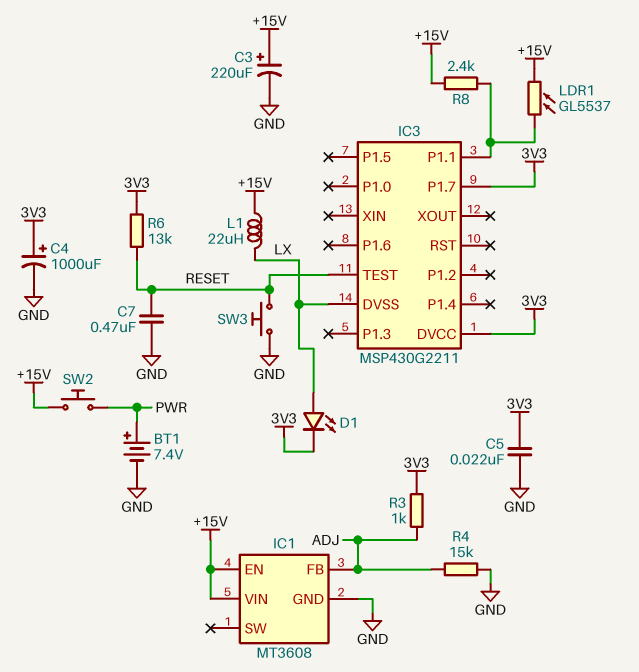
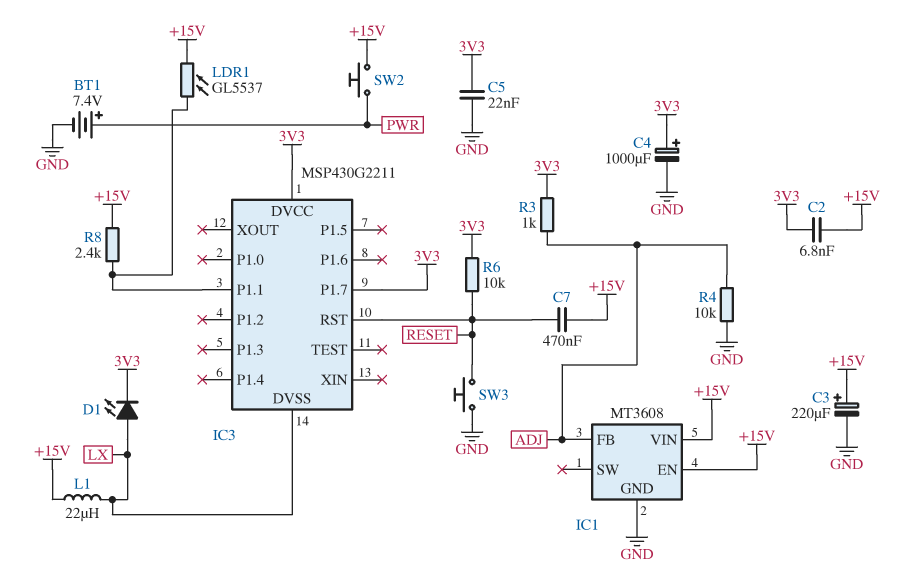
C2: none -> 6.8nF (+15V, 3V3)
C7: 470nF (GND, RESET) -> 470nF (+15V, RESET)
IC3 pin RST: none -> RESET
IC3 pin TEST: RESET -> none
R4: 15k (ADJ, GND) -> 10k (ADJ, GND)
R6: 13k (3V3, RESET) -> 10k (3V3, RESET)

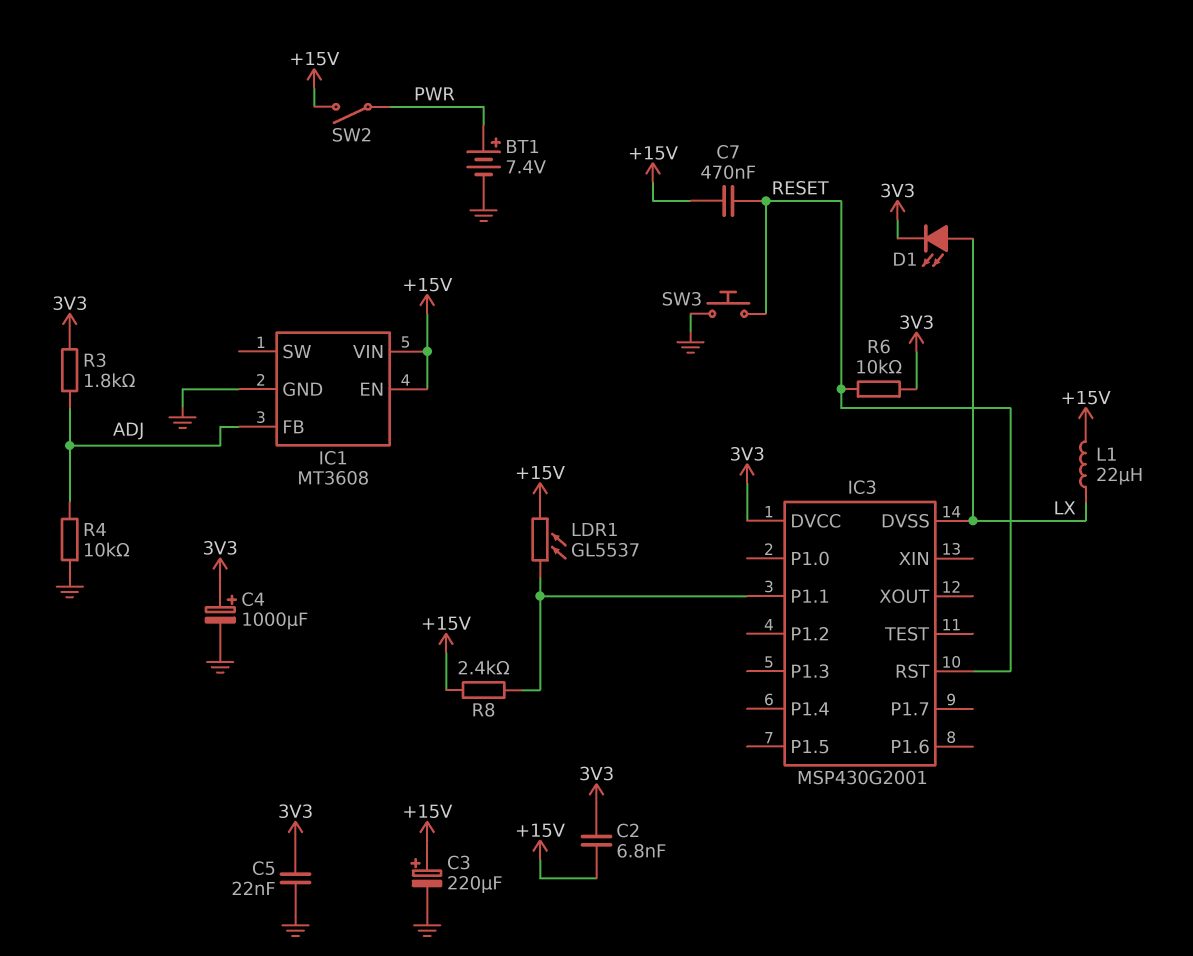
IC3: MSP430G2211 -> MSP430G2001
IC3 pin P1.7: 3V3 -> none
R3: 1k (3V3, ADJ) -> 1.8k (3V3, ADJ)
SW2: button (+15V, PWR) -> switch (+15V, PWR)

